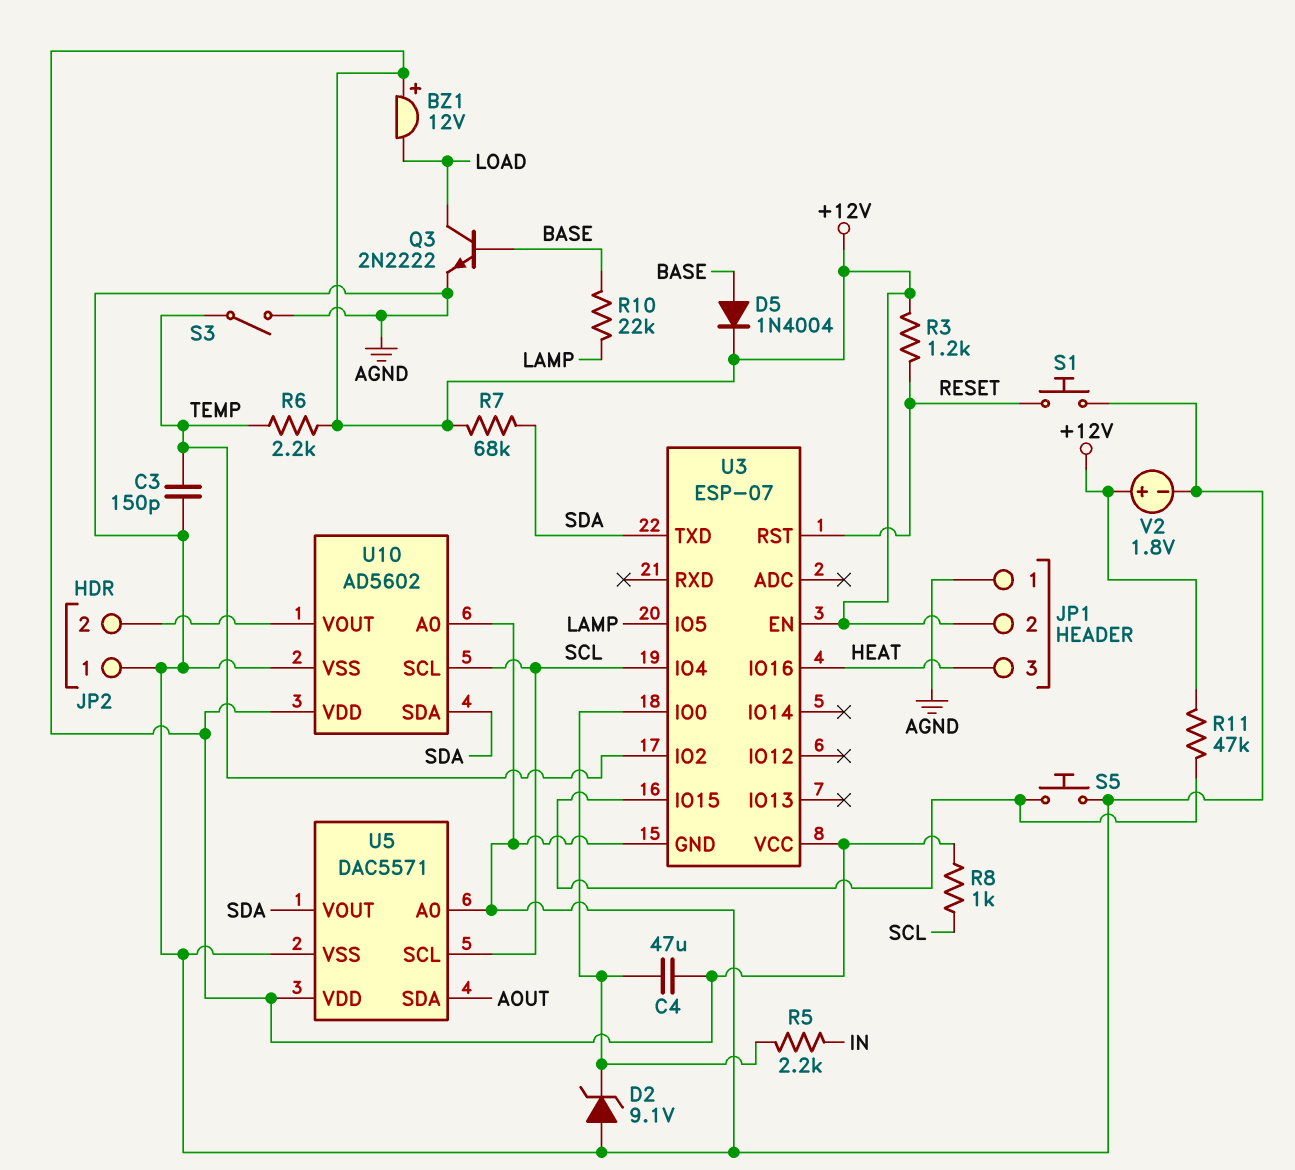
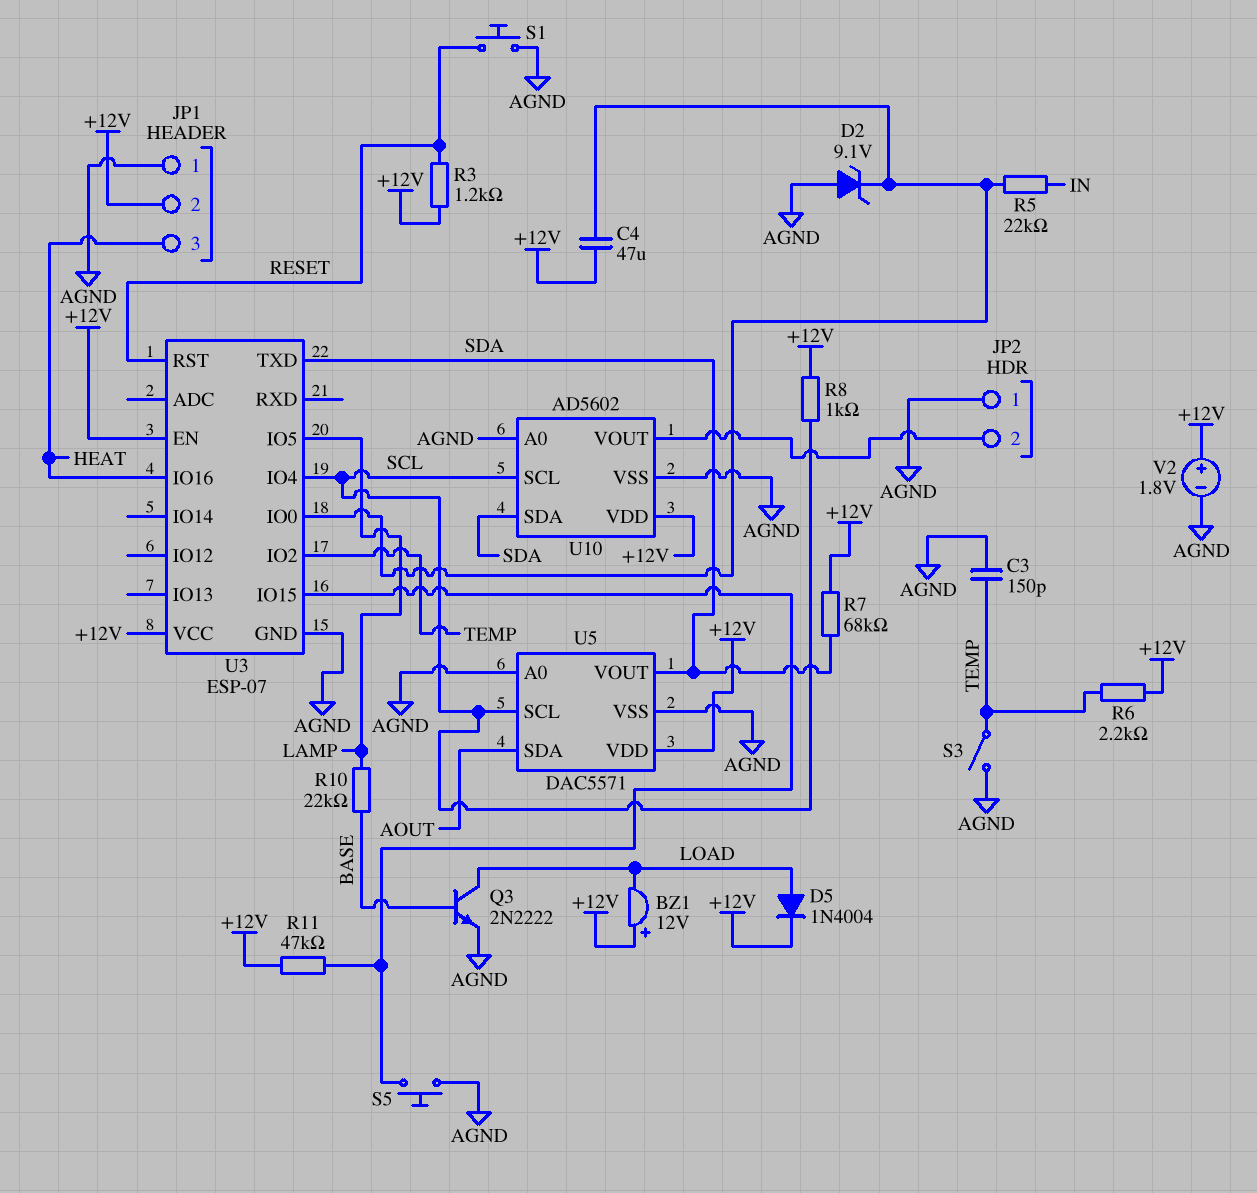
D5: diode 1N4004 (A BASE, K +12V) -> diode 1N4004 (A LOAD, K +12V)
R5: 2.2k (IN, U3/IO0) -> 22k (IN, U3/IO0)

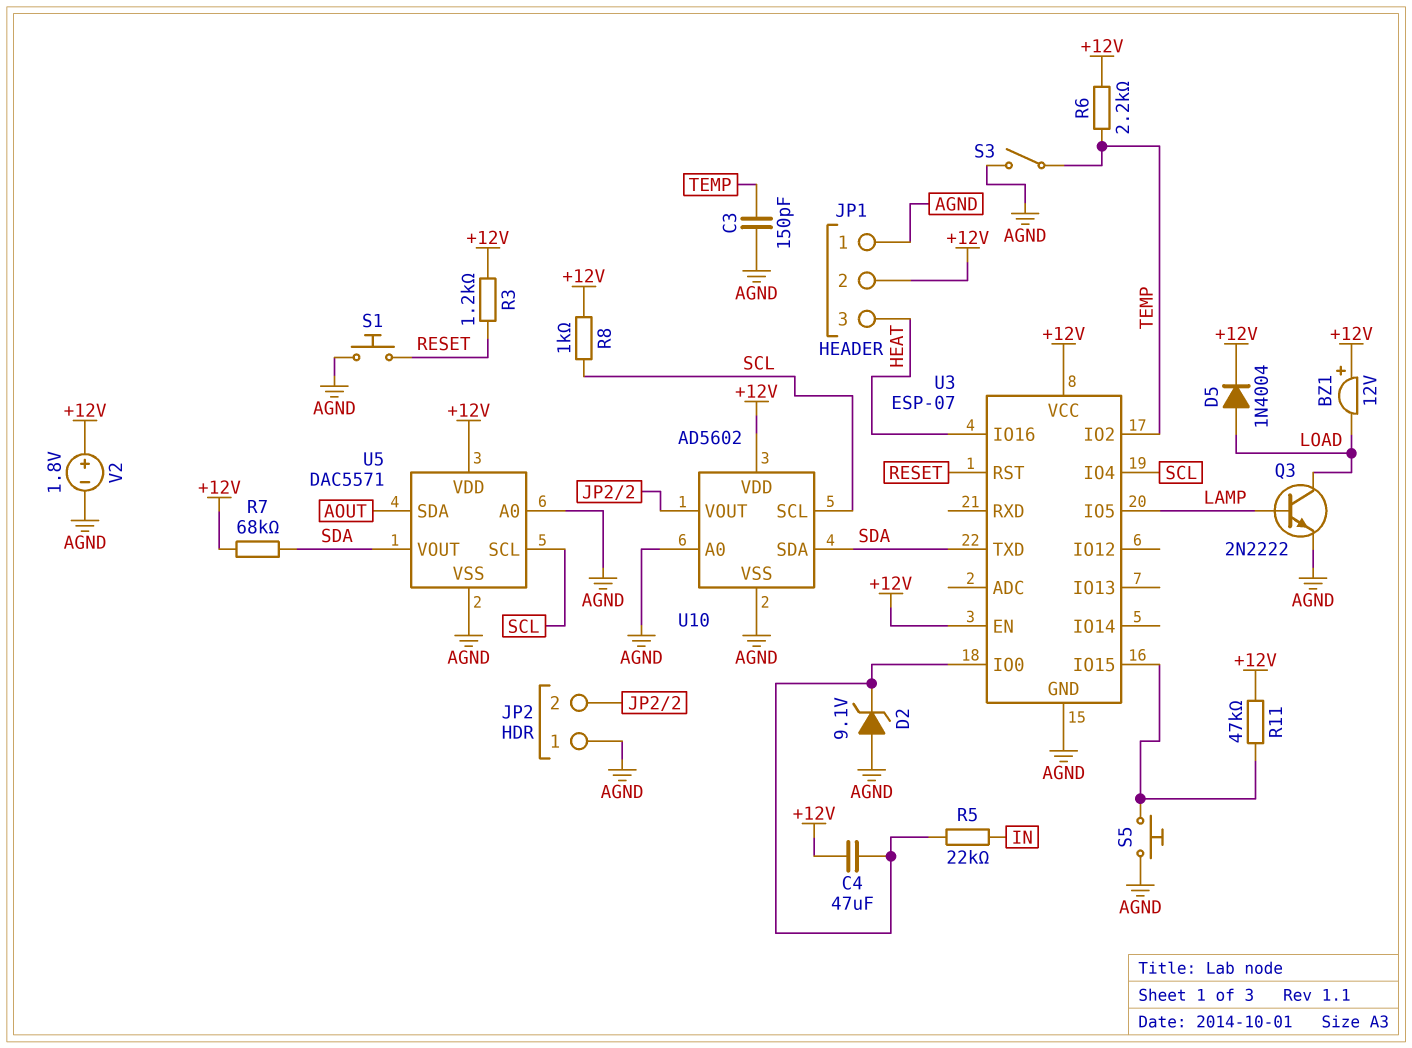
Q3: NPN 2N2222 (B BASE, C LOAD, E AGND) -> NPN 2N2222 (B LAMP, C LOAD, E AGND)
R10: 22k (BASE, LAMP) -> none

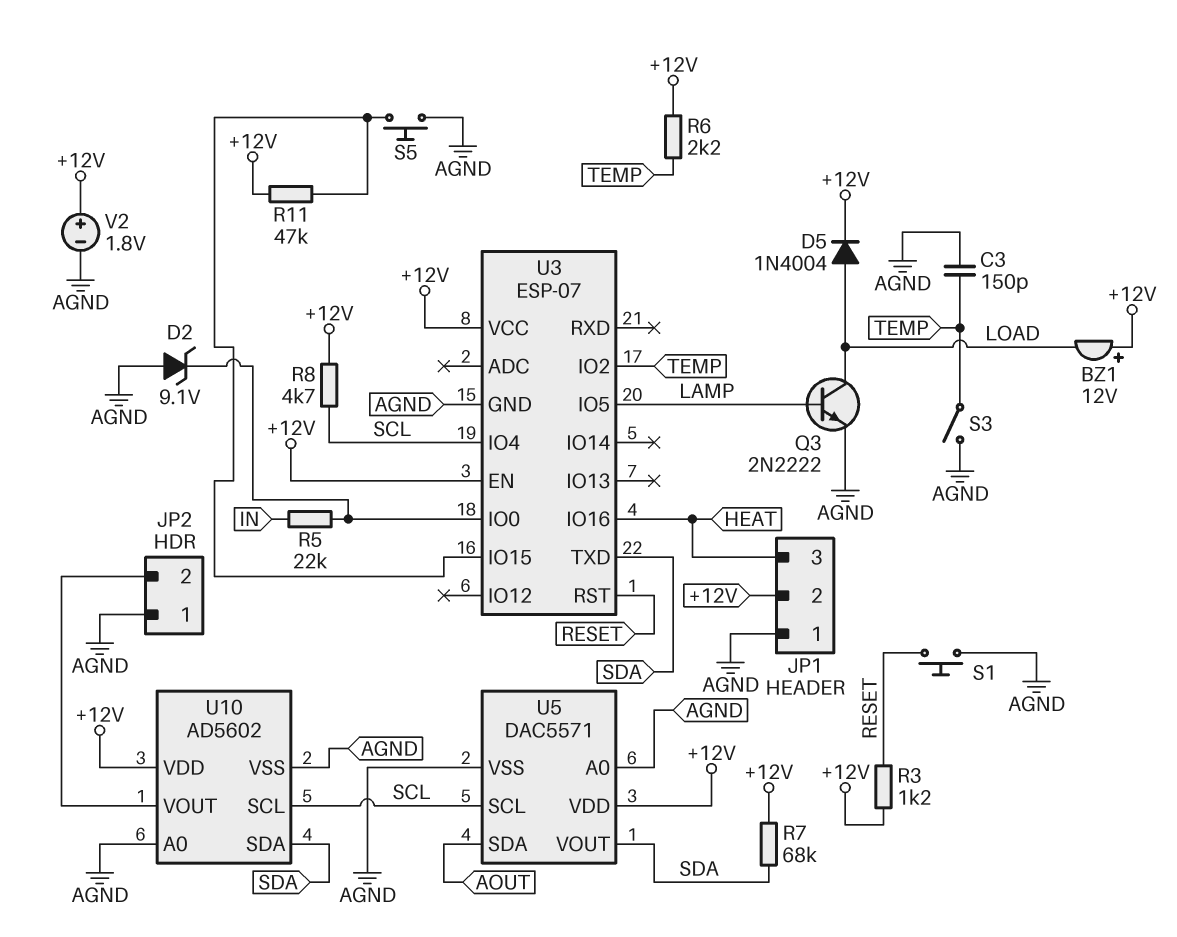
C4: 47uF (+12V, U3/IO0) -> none
R8: 1k (+12V, SCL) -> 4.7k (+12V, SCL)

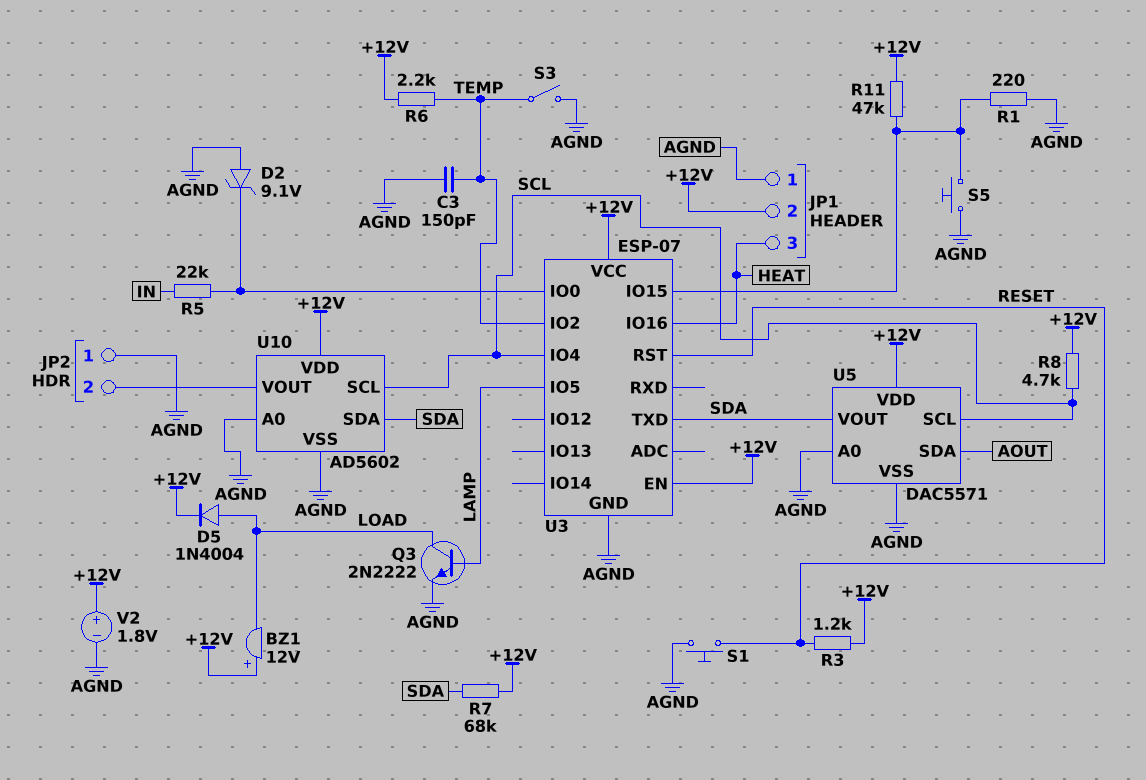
R1: none -> 220 (AGND, U3/IO15)

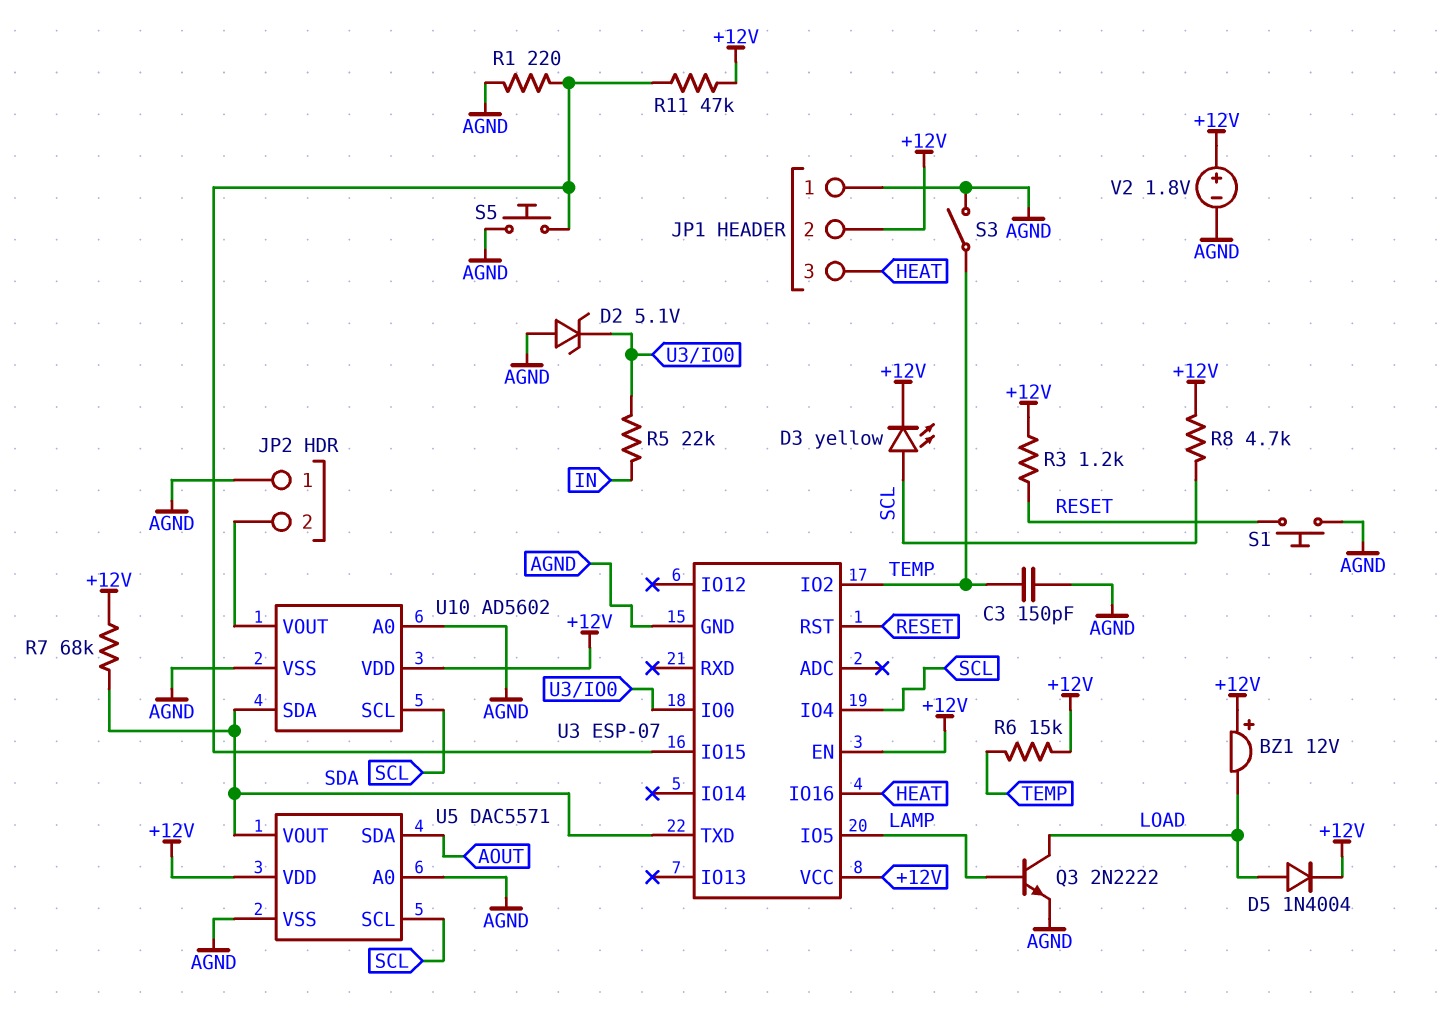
D2: zener 9.1V (A AGND, K U3/IO0) -> zener 5.1V (A AGND, K U3/IO0)
D3: none -> LED yellow (A SCL, K +12V)
R6: 2.2k (+12V, TEMP) -> 15k (+12V, TEMP)

